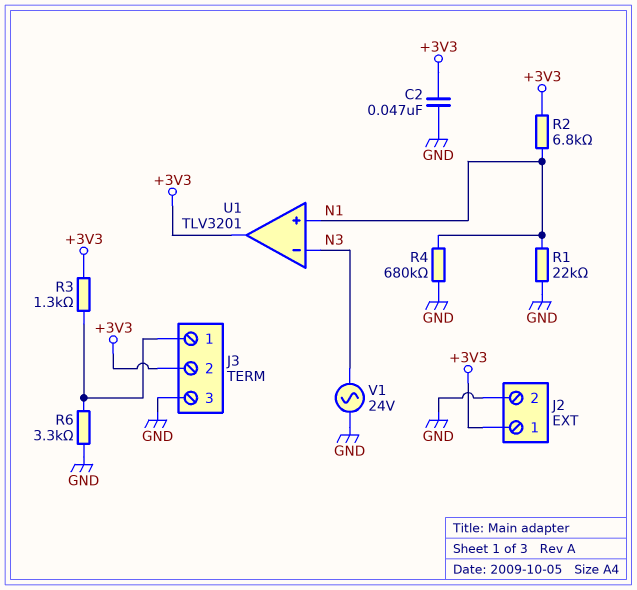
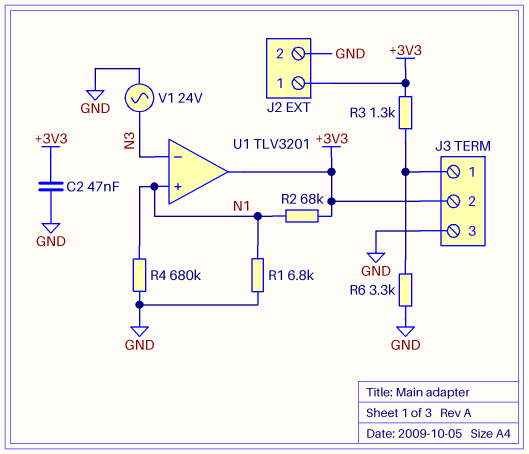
R1: 22k (GND, N1) -> 6.8k (GND, N1)
R2: 6.8k (+3V3, N1) -> 68k (+3V3, N1)

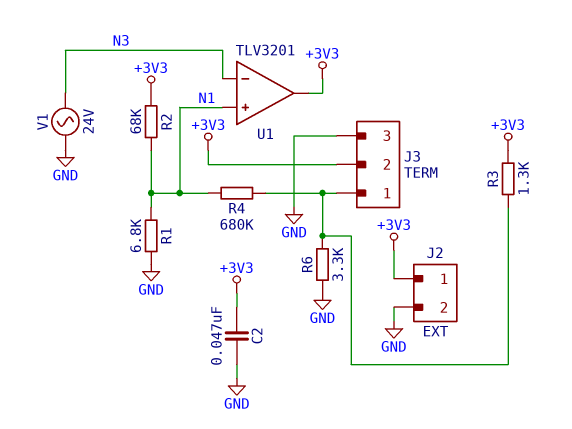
R4: 680k (GND, N1) -> 680k (J3/1, N1)

